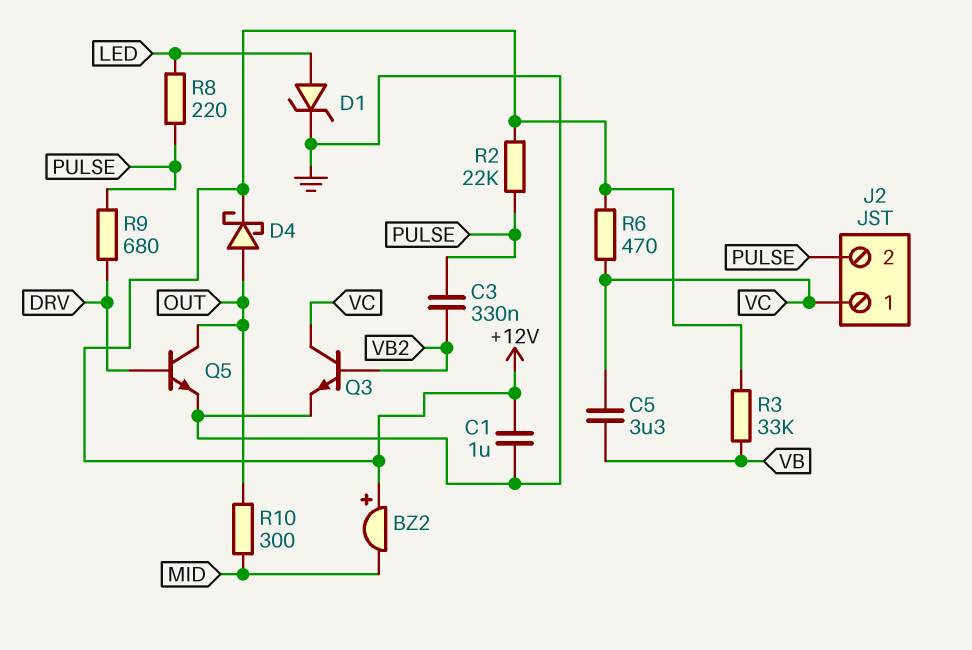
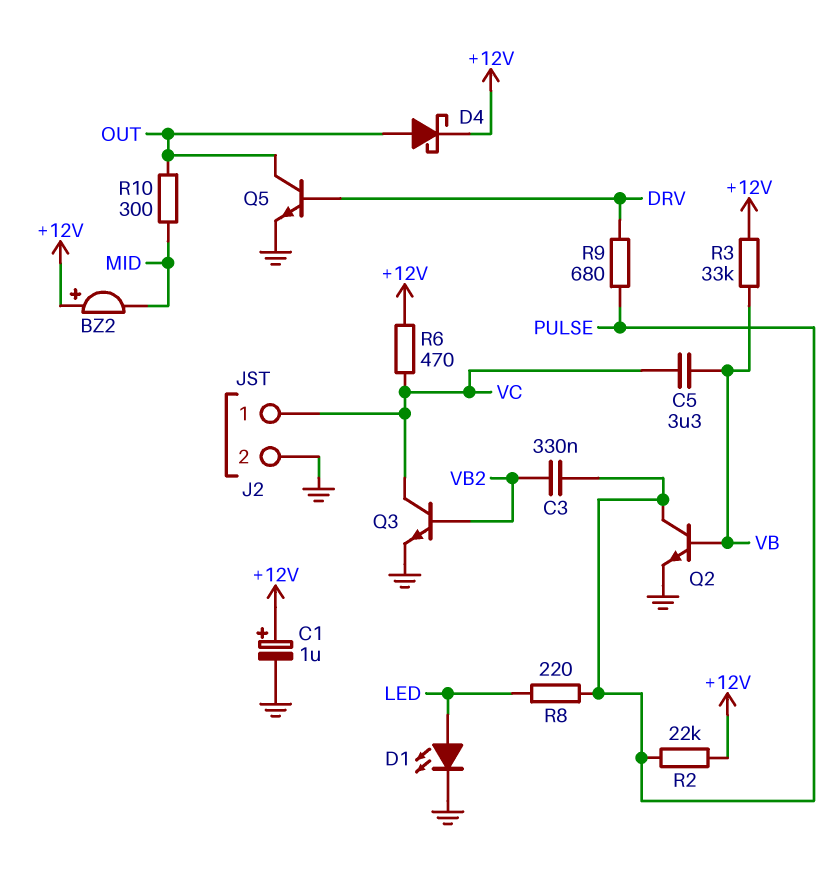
C1: 1uF (+12V, GND) -> 1uF (plus +12V, minus GND)
D1: zener (A LED, K GND) -> LED (A LED, K GND)
J2 pin 2: PULSE -> GND
Q2: none -> NPN (B VB, C PULSE, E GND)

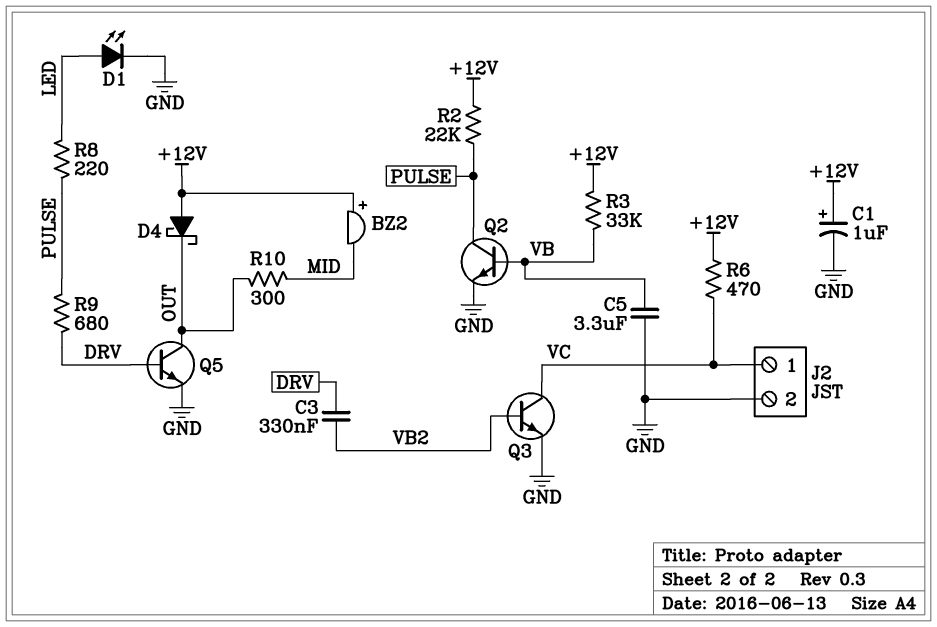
C3: 330nF (PULSE, VB2) -> 330nF (DRV, VB2)
C5: 3.3uF (VB, VC) -> 3.3uF (GND, VB)
D4: schottky (A OUT, K +12V) -> schottky (A +12V, K OUT)

